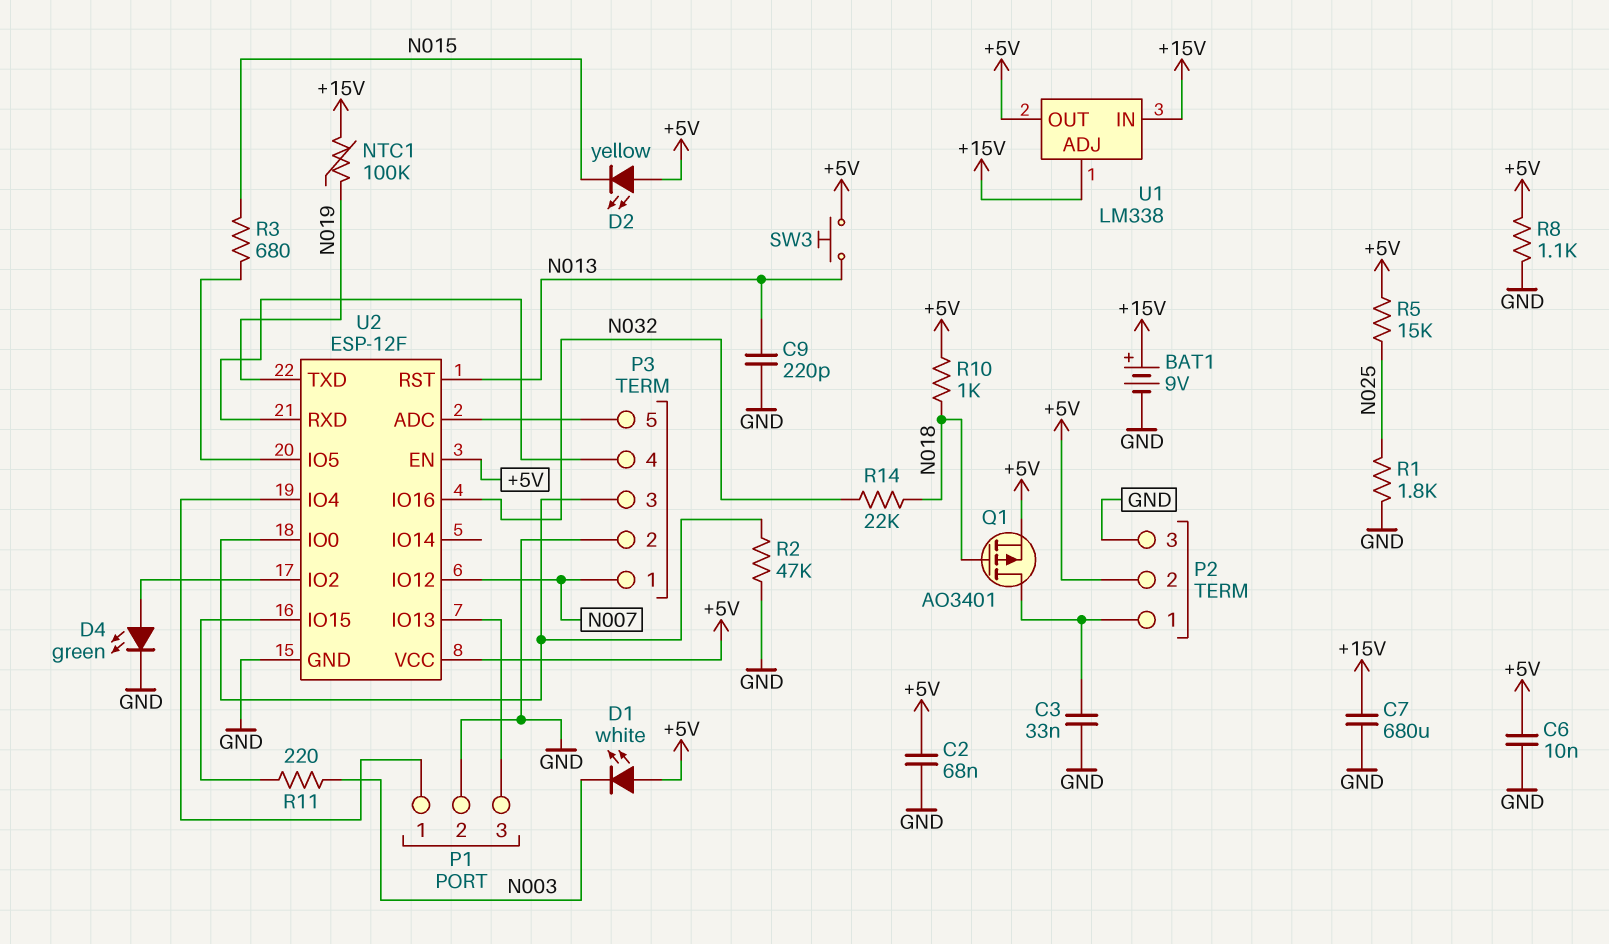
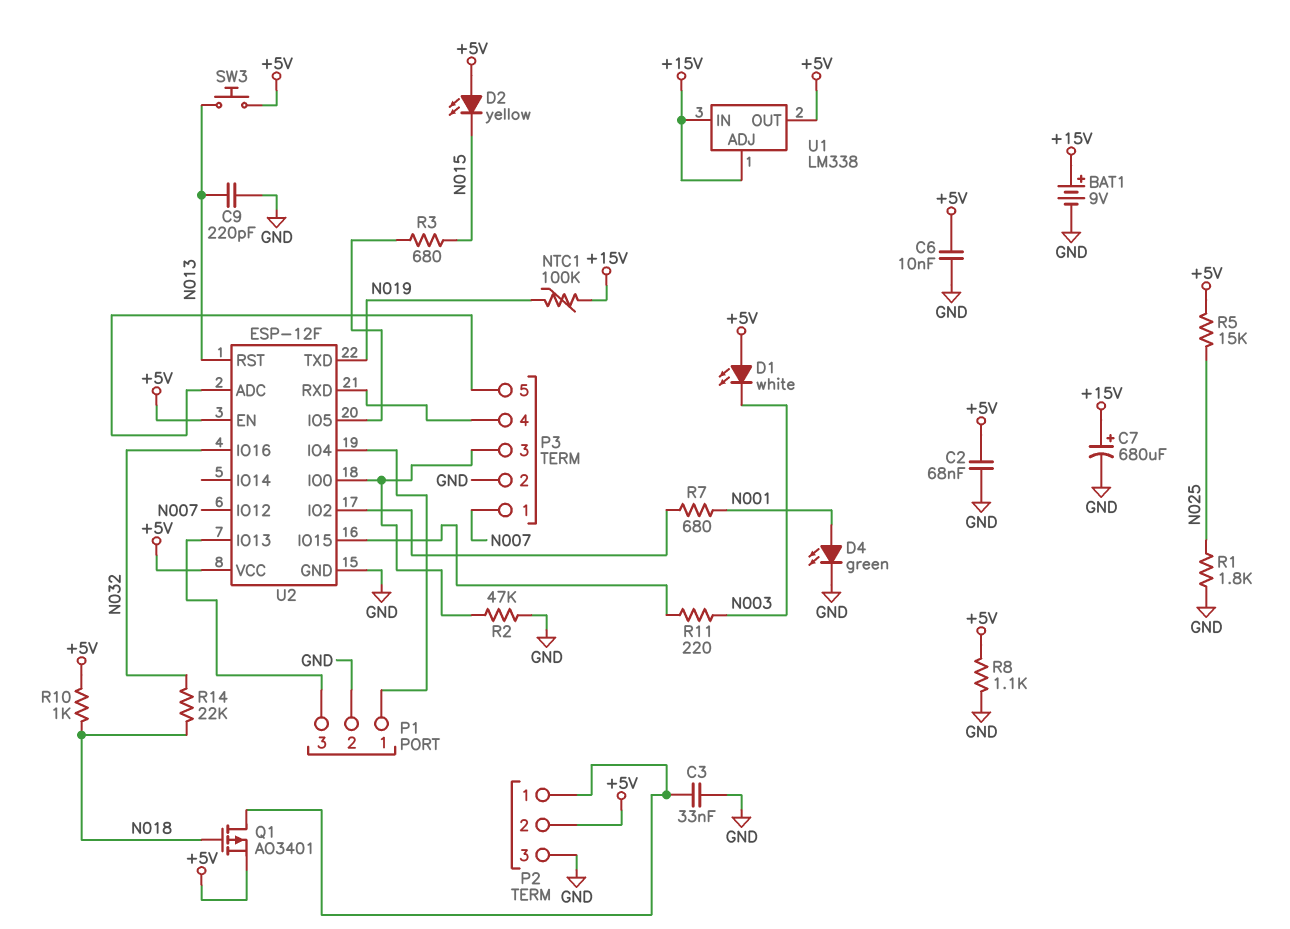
C7: 680uF (+15V, GND) -> 680uF (plus +15V, minus GND)
D4: LED green (A U2/IO2, K GND) -> LED green (A N001, K GND)
R7: none -> 680 (N001, U2/IO2)

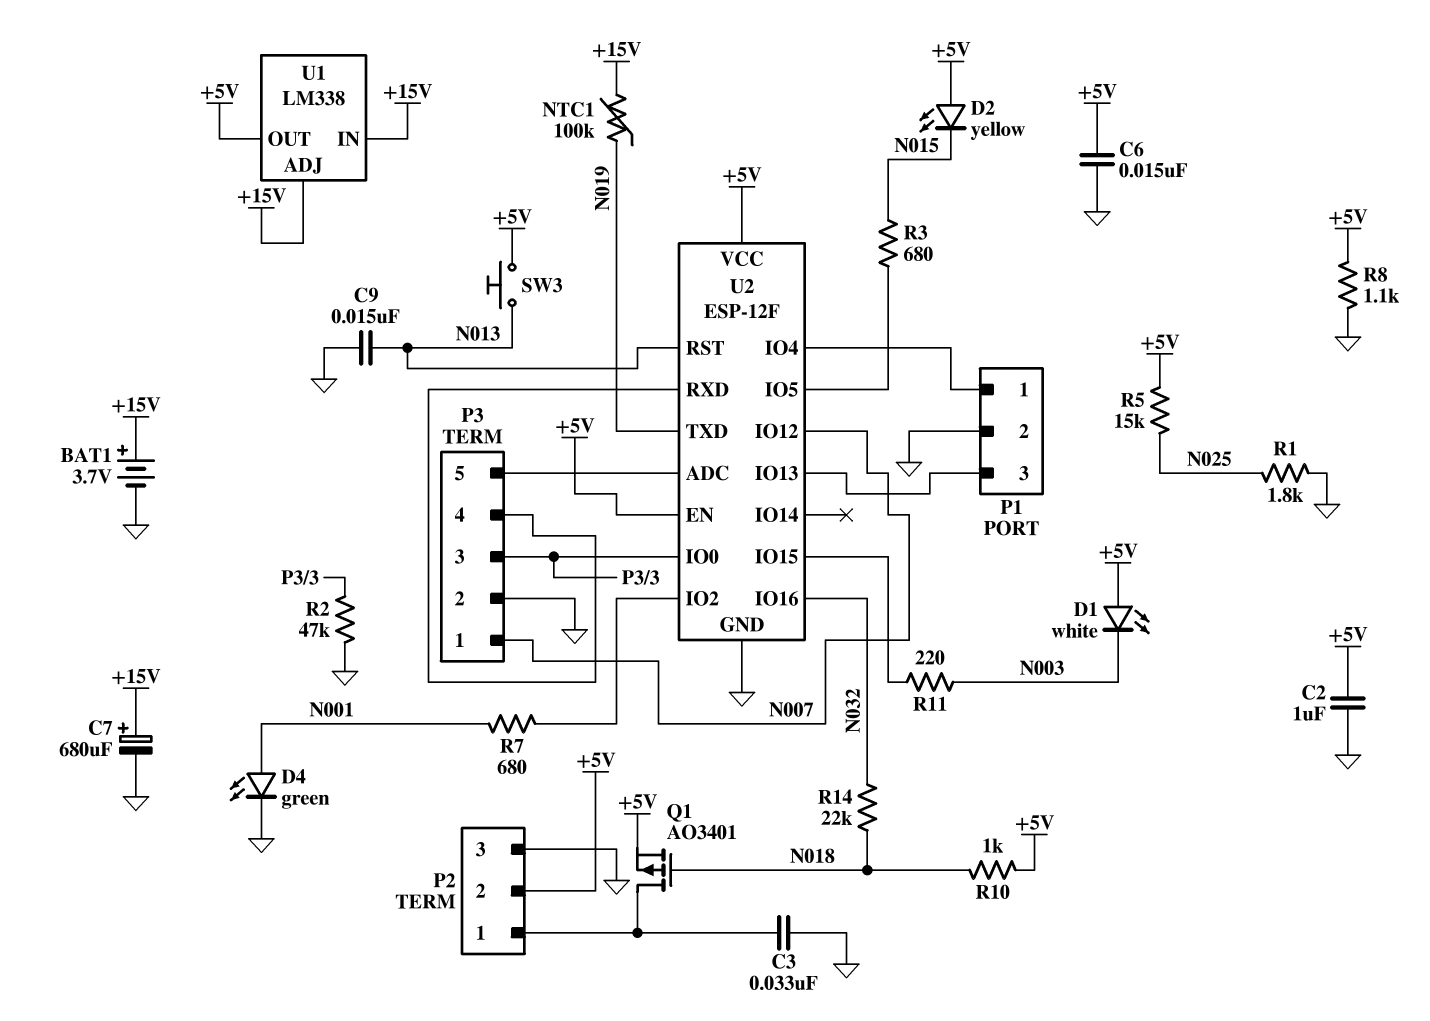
BAT1: 9V (plus +15V, minus GND) -> 3.7V (plus +15V, minus GND)
C2: 68nF (+5V, GND) -> 1uF (+5V, GND)
C6: 10nF (+5V, GND) -> 15nF (+5V, GND)
C9: 220pF (GND, N013) -> 15nF (GND, N013)

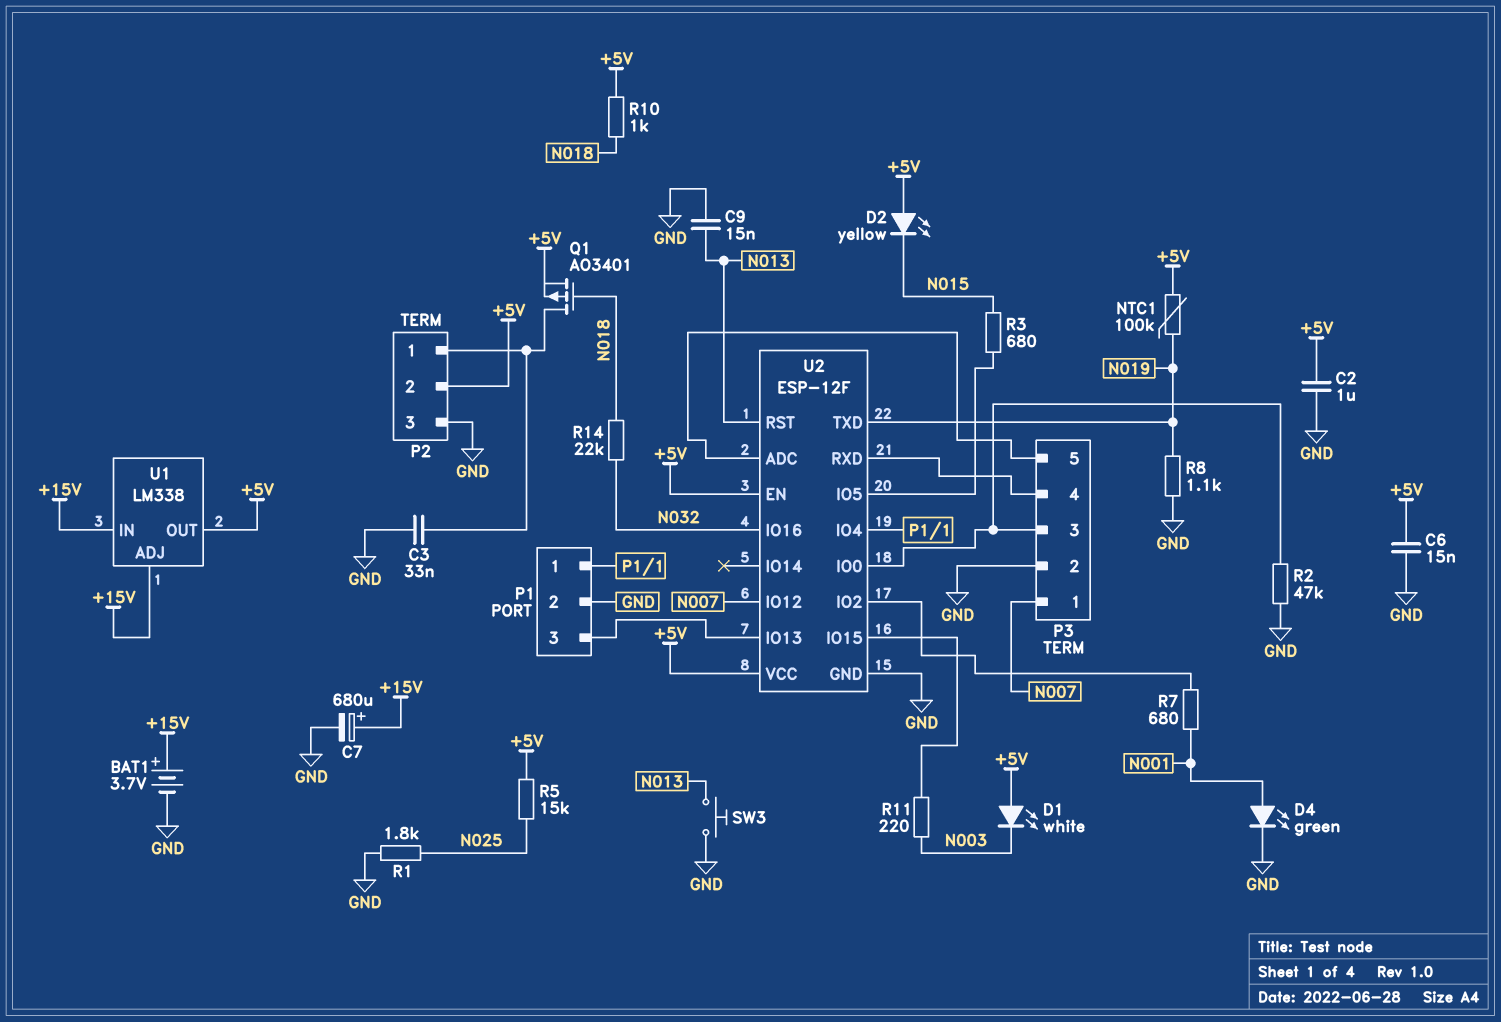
NTC1: 100k (+15V, N019) -> 100k (+5V, N019)
R8: 1.1k (+5V, GND) -> 1.1k (GND, N019)
SW3: button (+5V, N013) -> button (GND, N013)

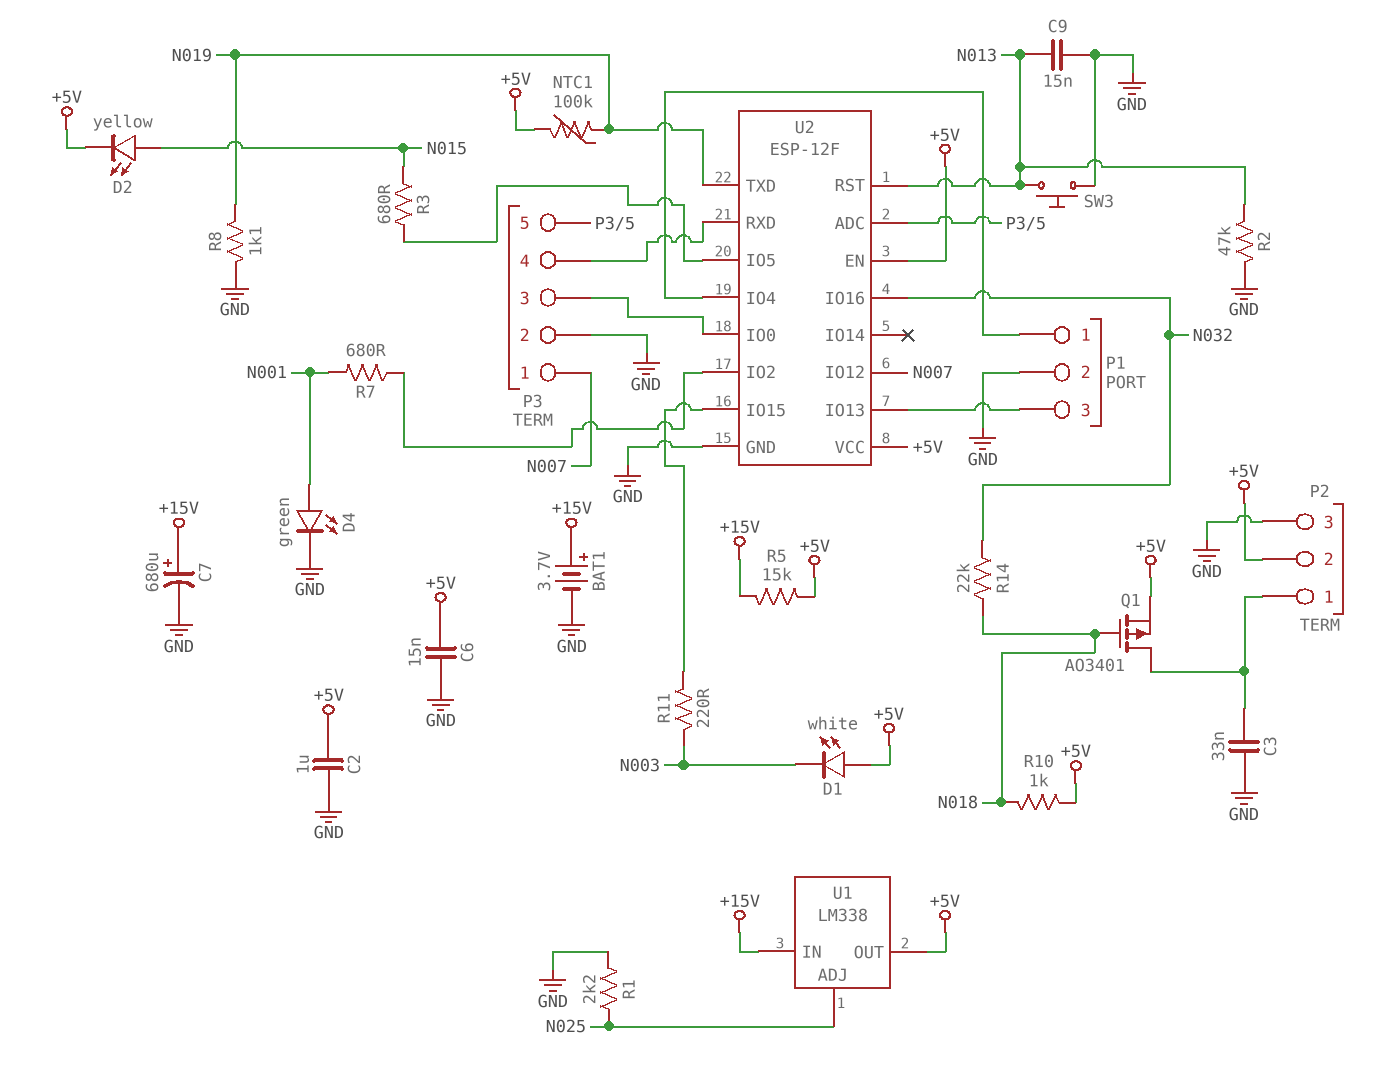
D2: LED yellow (A +5V, K N015) -> LED yellow (A N015, K +5V)
R1: 1.8k (GND, N025) -> 2.2k (GND, N025)
R2: 47k (GND, P3/3) -> 47k (GND, N013)
R5: 15k (+5V, N025) -> 15k (+5V, +15V)
U1 pin ADJ: +15V -> N025

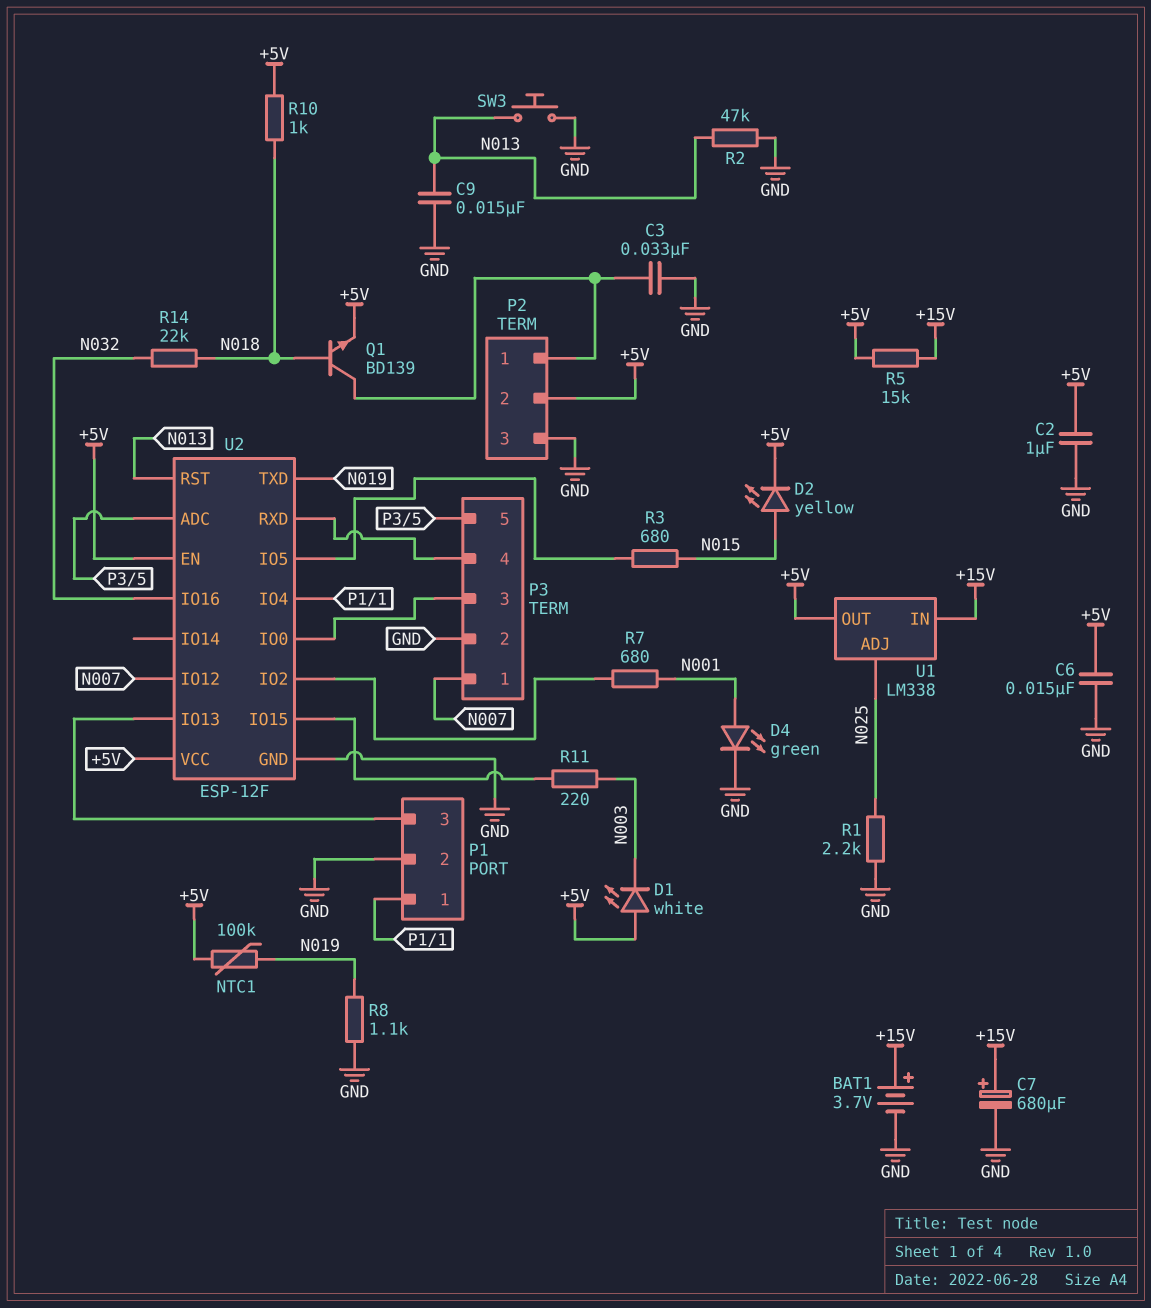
Q1: PMOS AO3401 (G N018, D P2/1, S +5V) -> NPN BD139 (B N018, C P2/1, E +5V)

